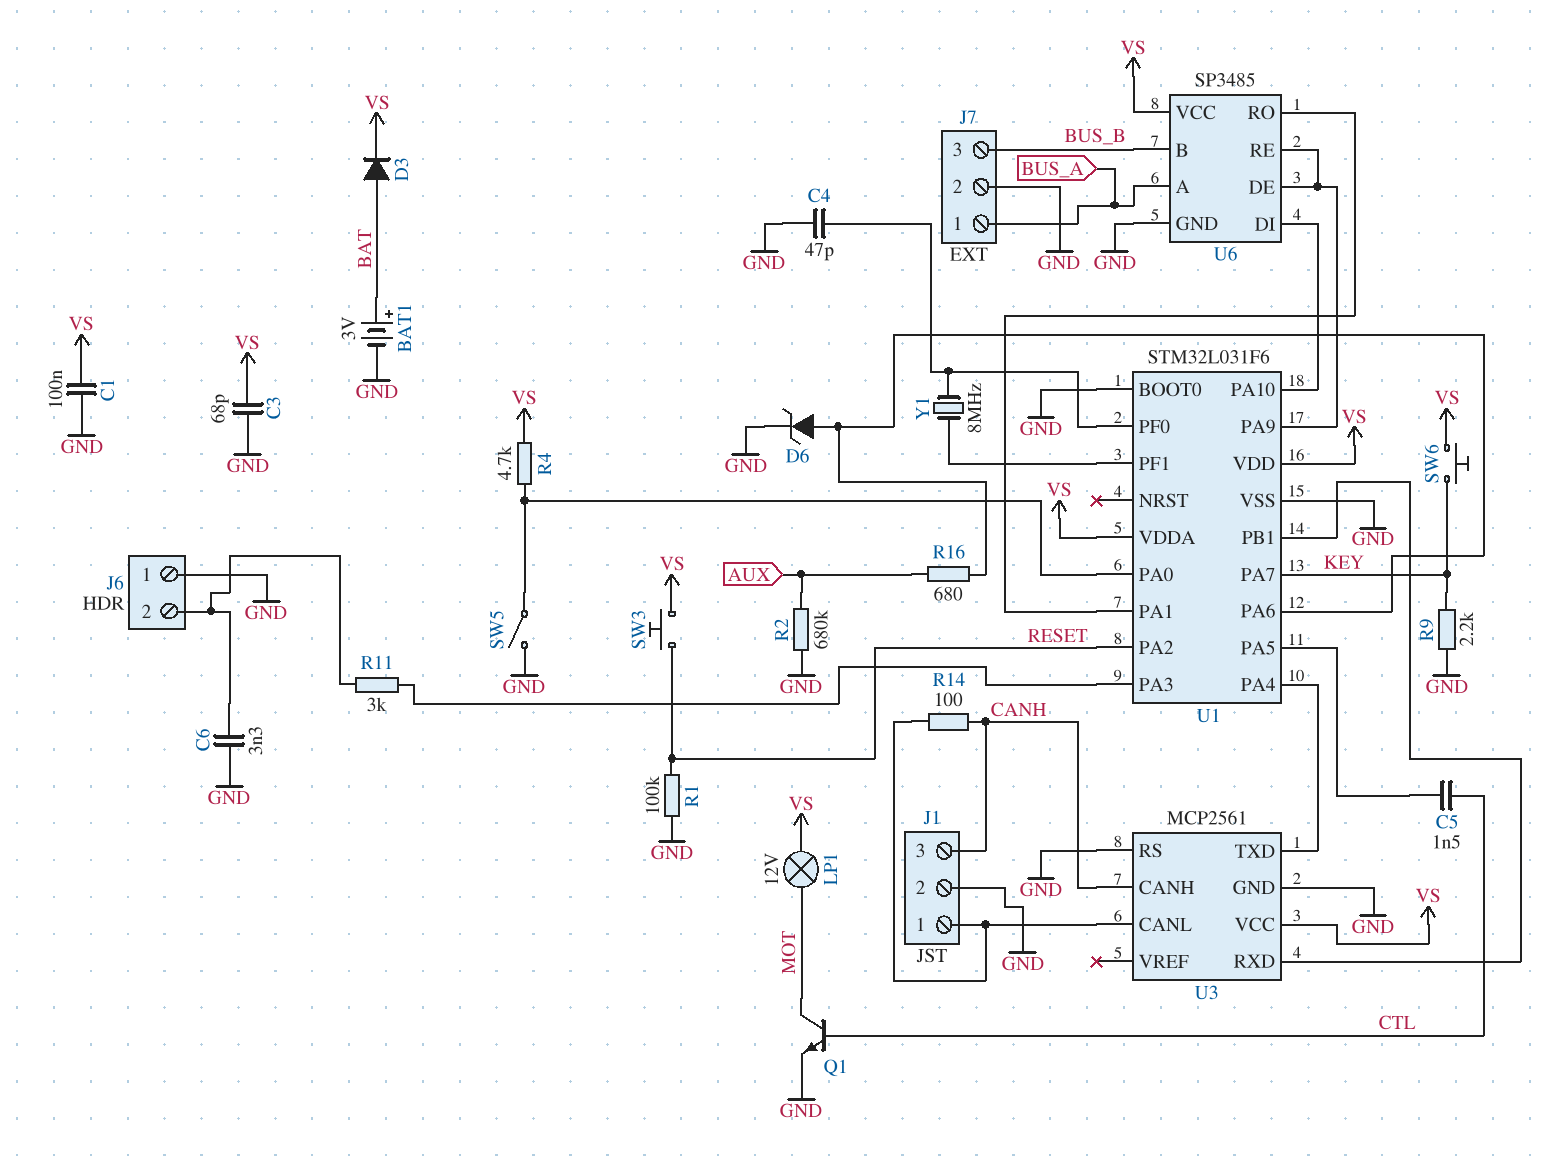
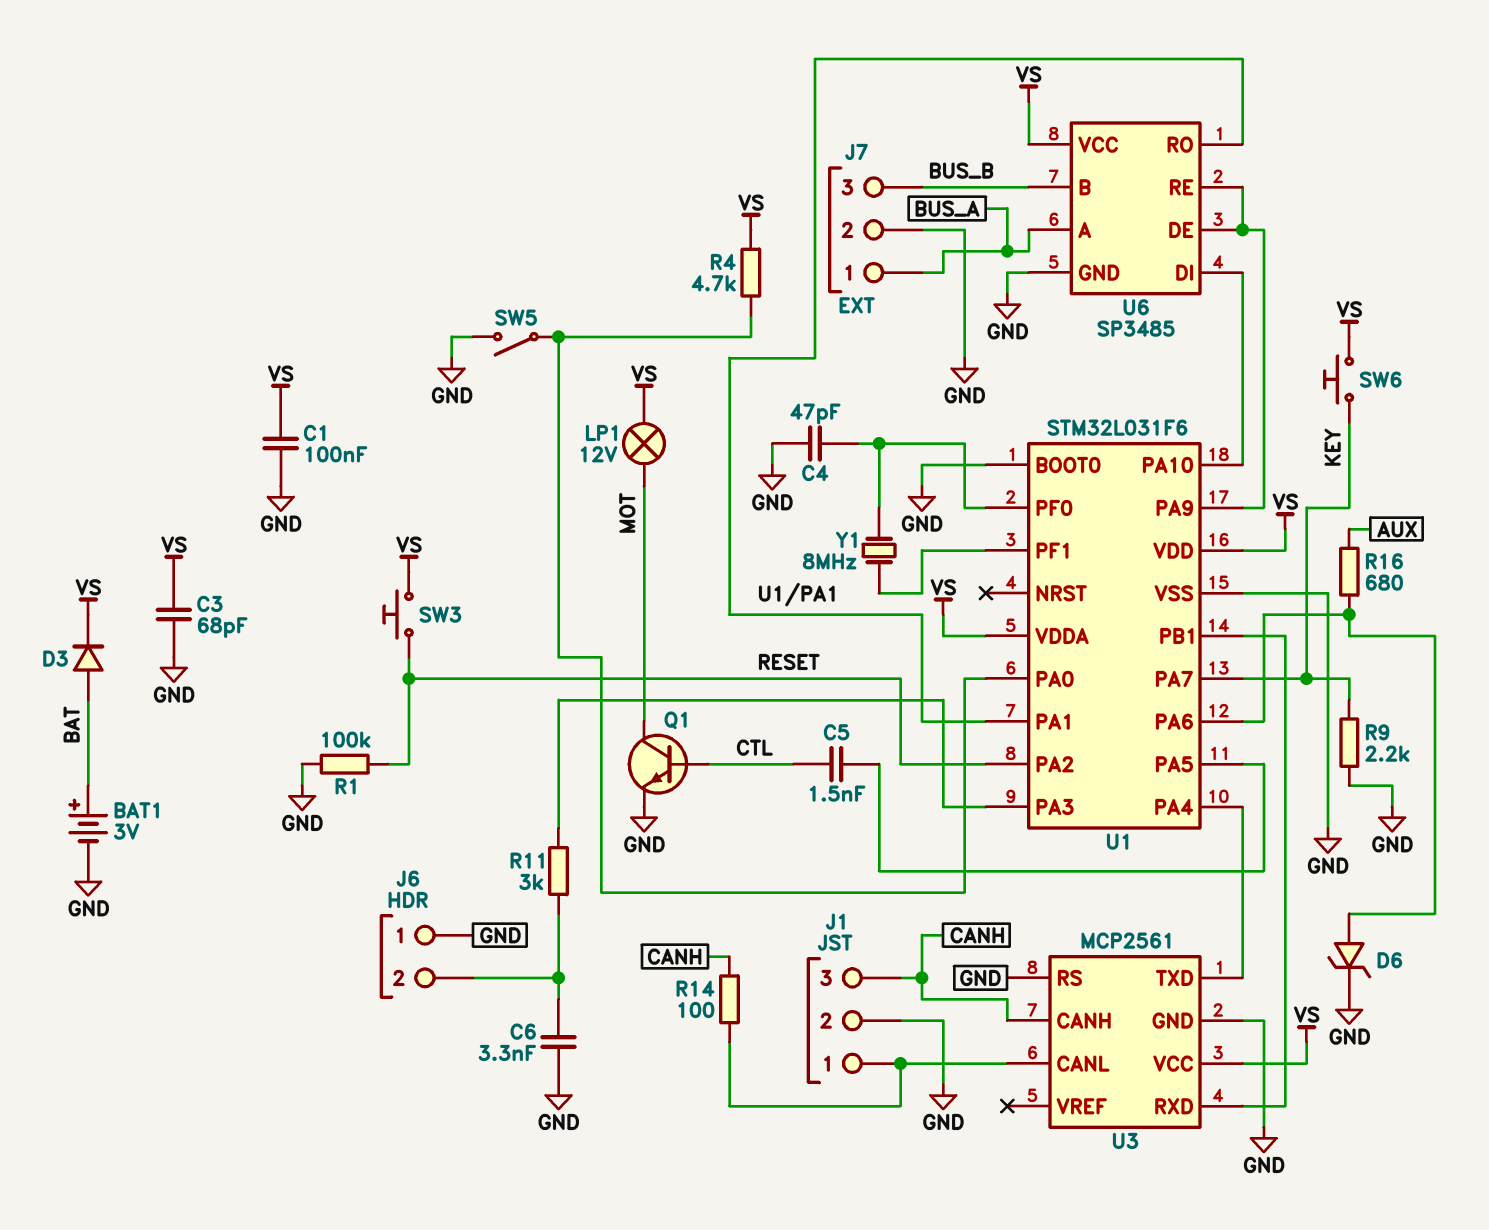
R2: 680k (AUX, GND) -> none

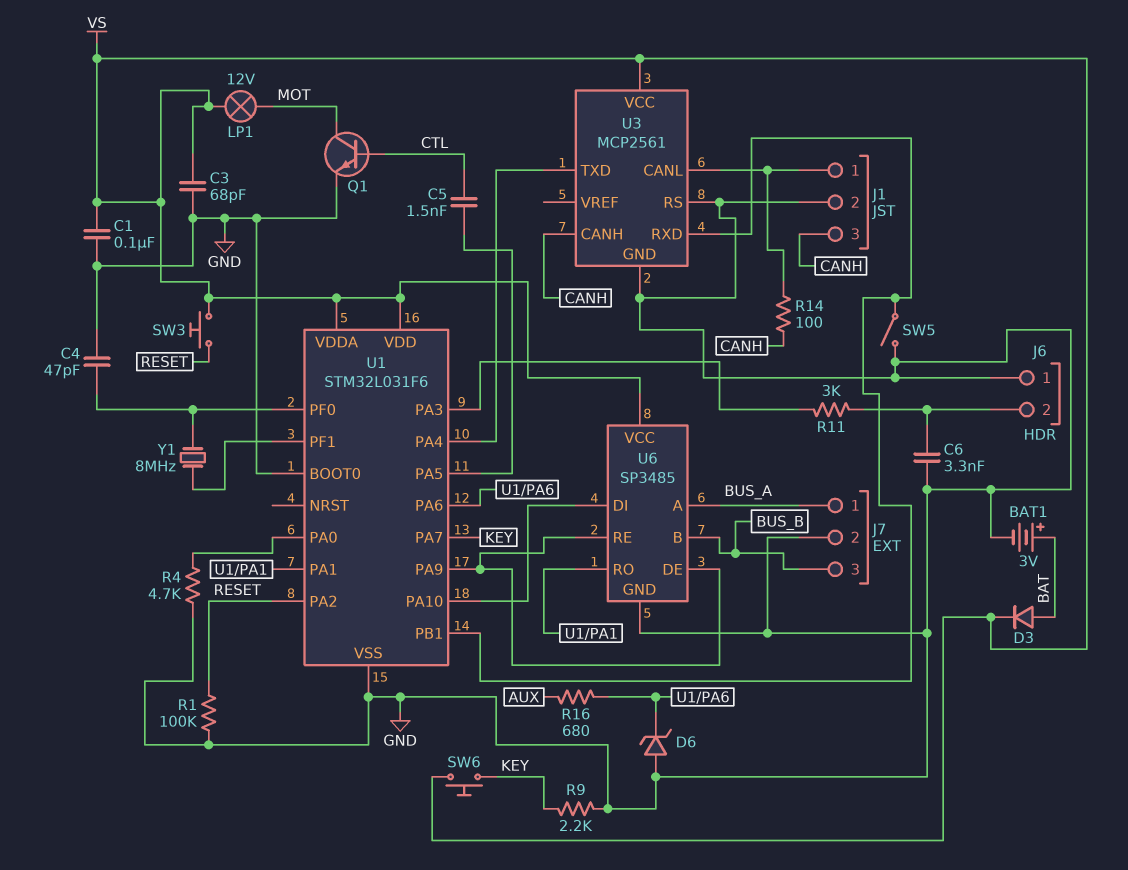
D6: zener (A U1/PA6, K GND) -> zener (A GND, K U1/PA6)
R4: 4.7k (U1/PA0, VS) -> 4.7k (GND, U1/PA0)
SW5: switch (GND, U1/PA0) -> switch (GND, U1/PB1)

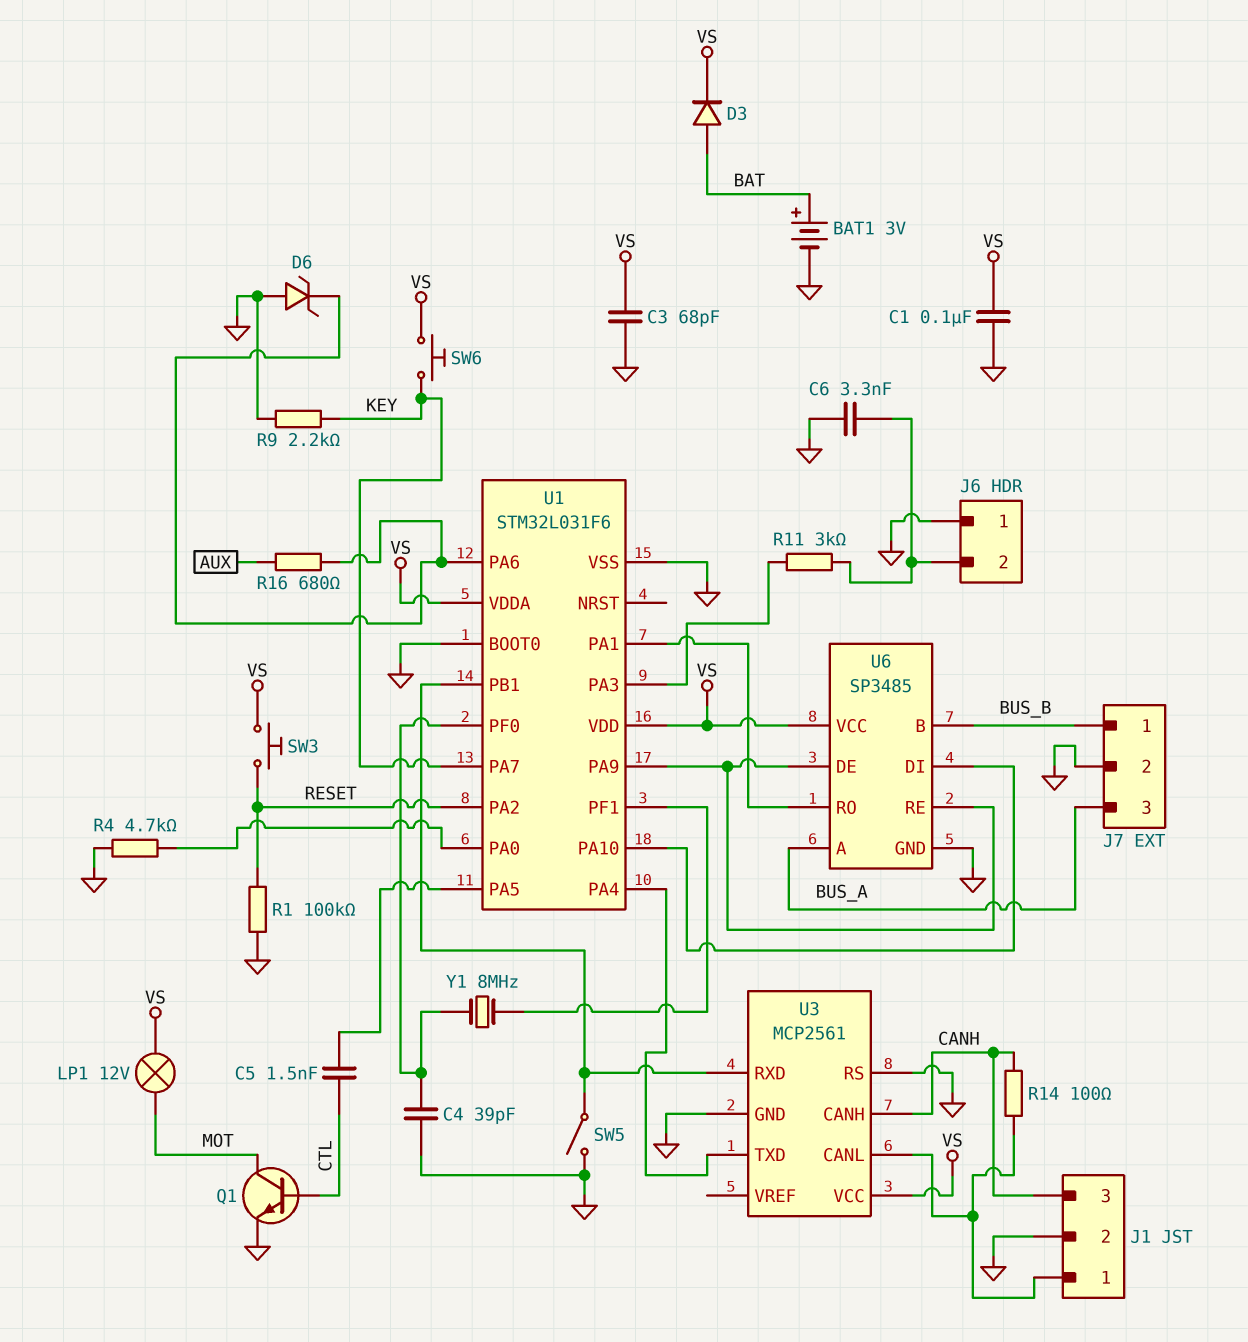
C4: 47pF (GND, U1/PF0) -> 39pF (GND, U1/PF0)
J7 pin 1: BUS_A -> BUS_B
J7 pin 3: BUS_B -> BUS_A

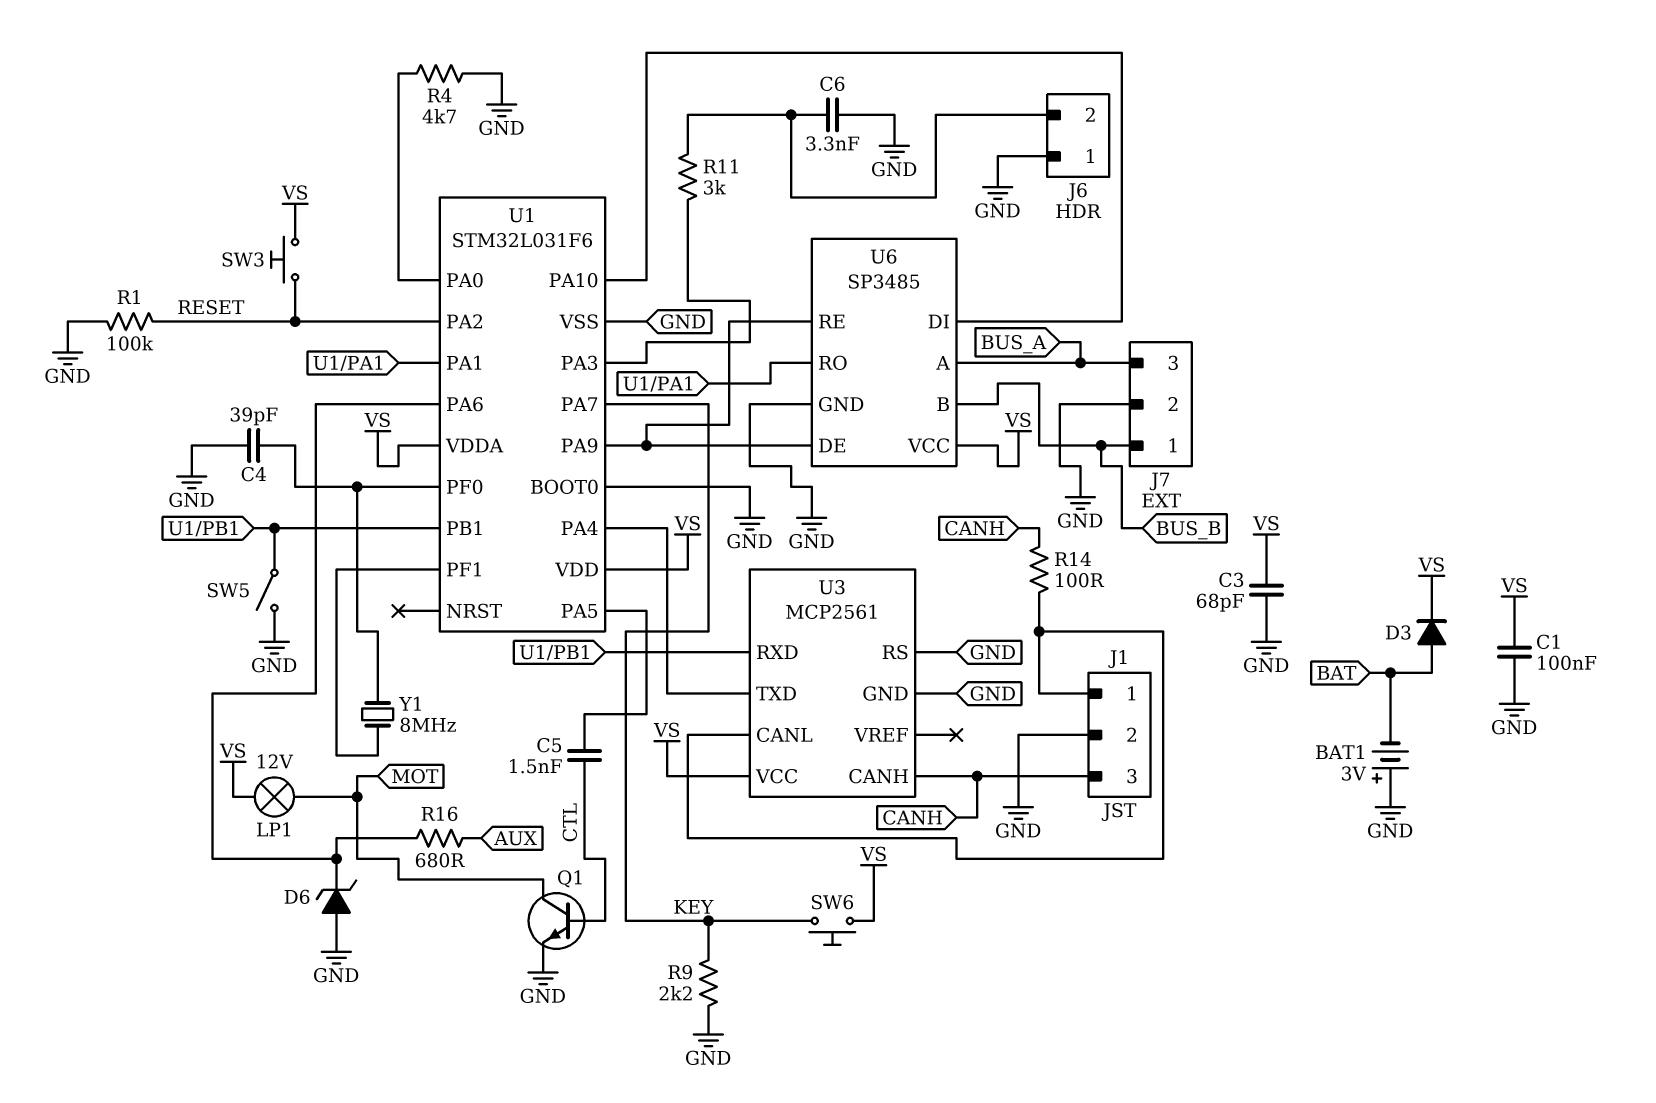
BAT1: 3V (plus BAT, minus GND) -> 3V (plus GND, minus BAT)

